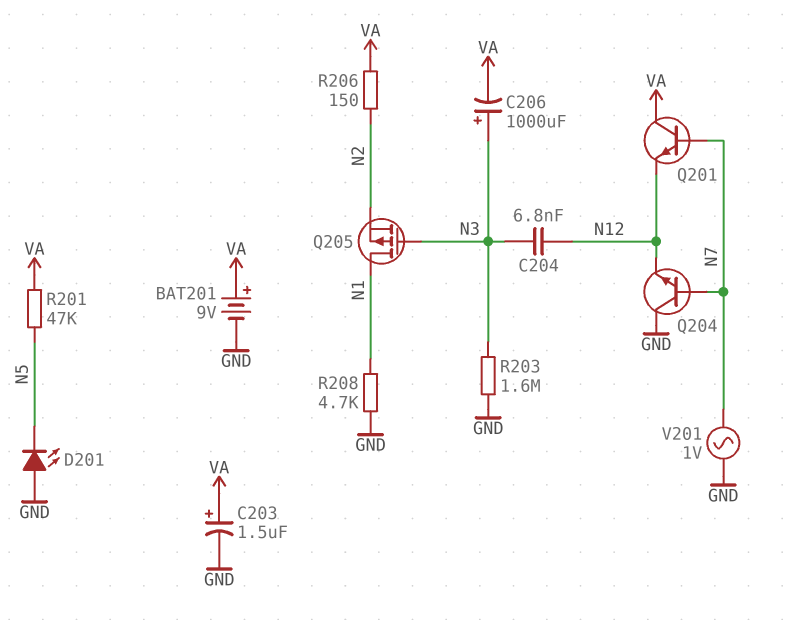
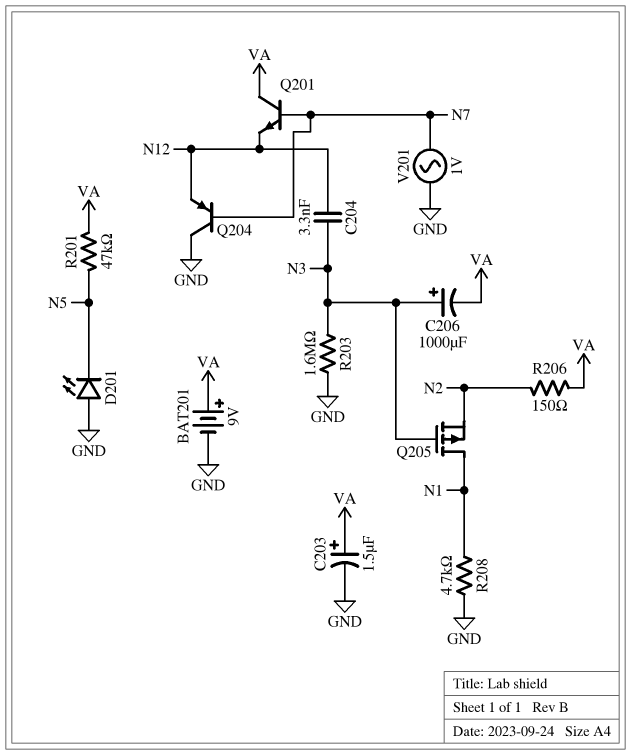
C204: 6.8nF (N3, N12) -> 3.3nF (N3, N12)
Q204: NPN (B N7, C GND, E N12) -> PNP (B N7, C GND, E N12)

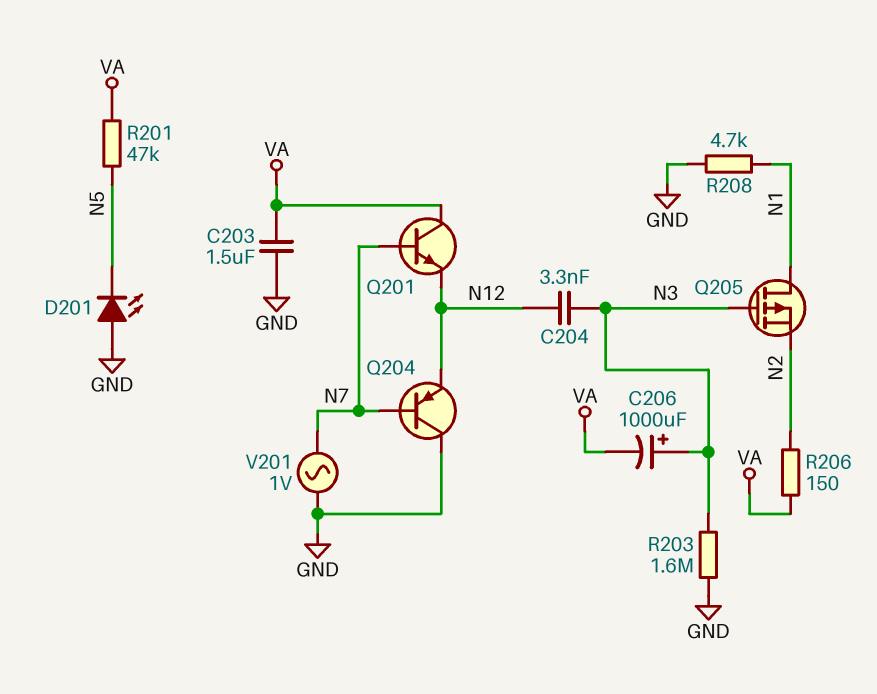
BAT201: 9V (plus VA, minus GND) -> none
C203: 1.5uF (plus VA, minus GND) -> 1.5uF (GND, VA)

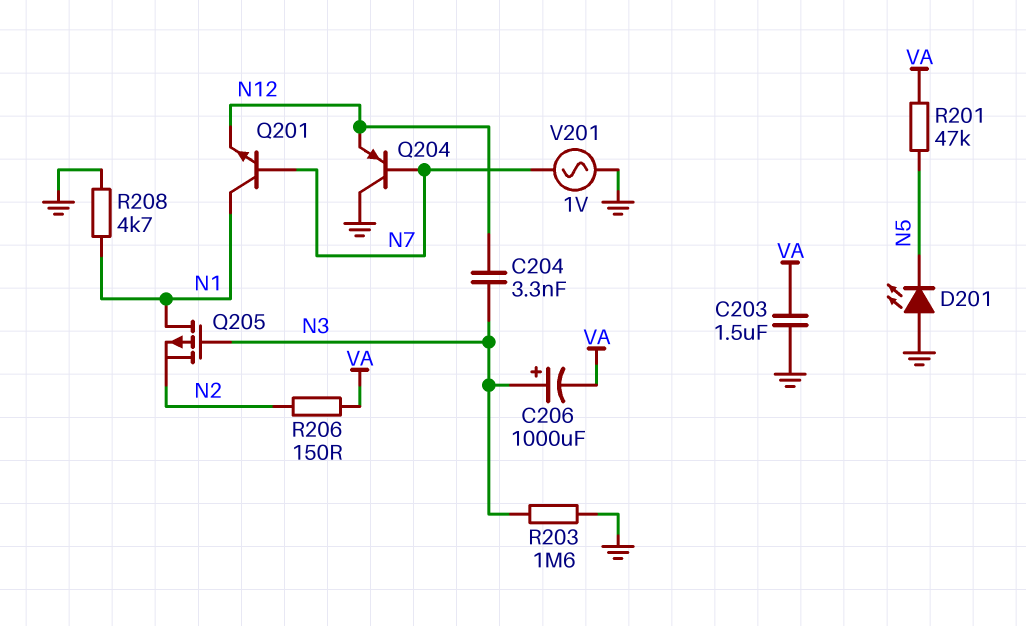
Q201: NPN (B N7, C VA, E N12) -> NPN (B N7, C N1, E N12)

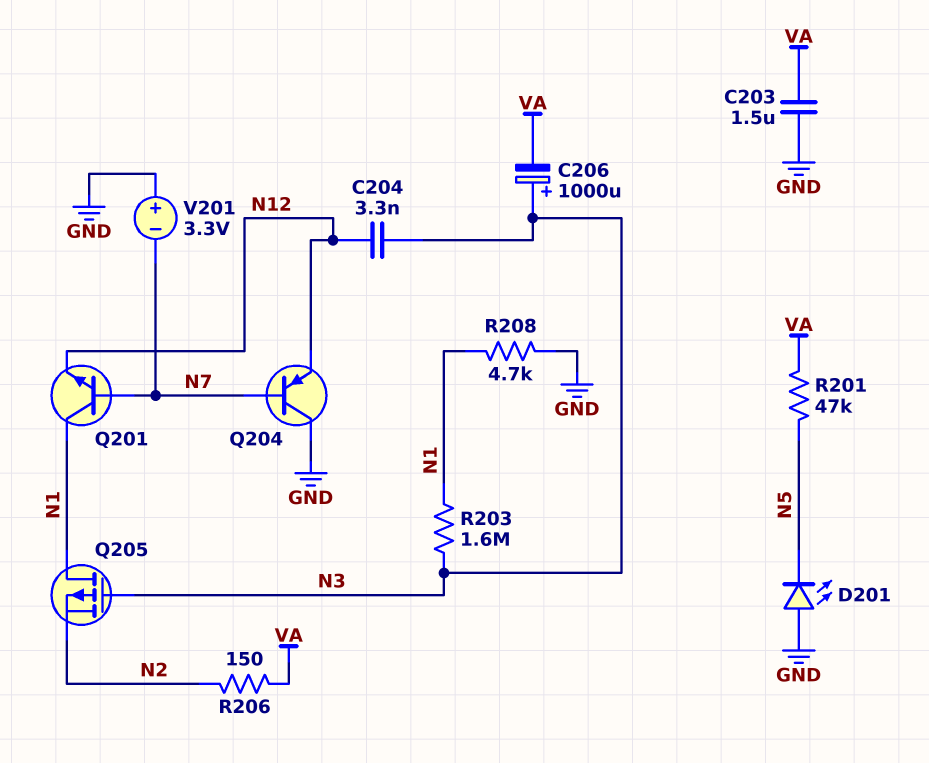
R203: 1.6M (GND, N3) -> 1.6M (N1, N3)
V201: AC 1V (GND, N7) -> 3.3V (plus GND, minus N7)

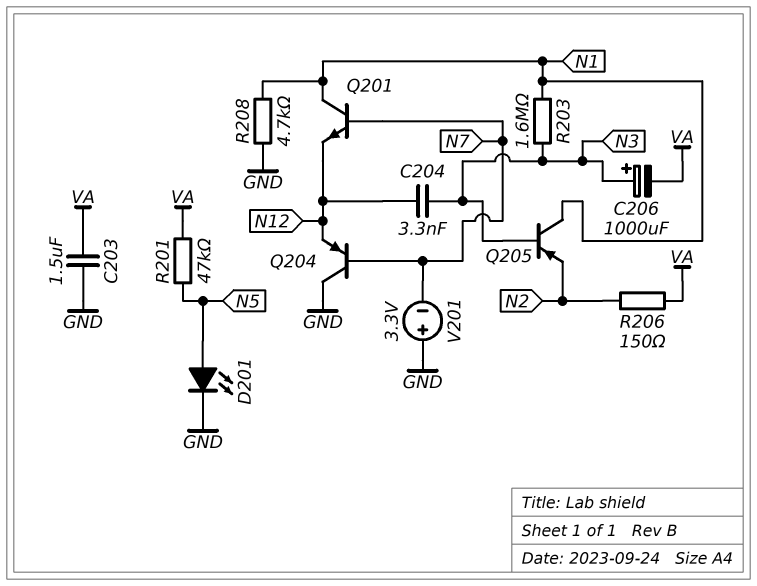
D201: LED (A GND, K N5) -> LED (A N5, K GND)
Q205: PMOS (G N3, D N1, S N2) -> PNP (B N3, C N1, E N2)

